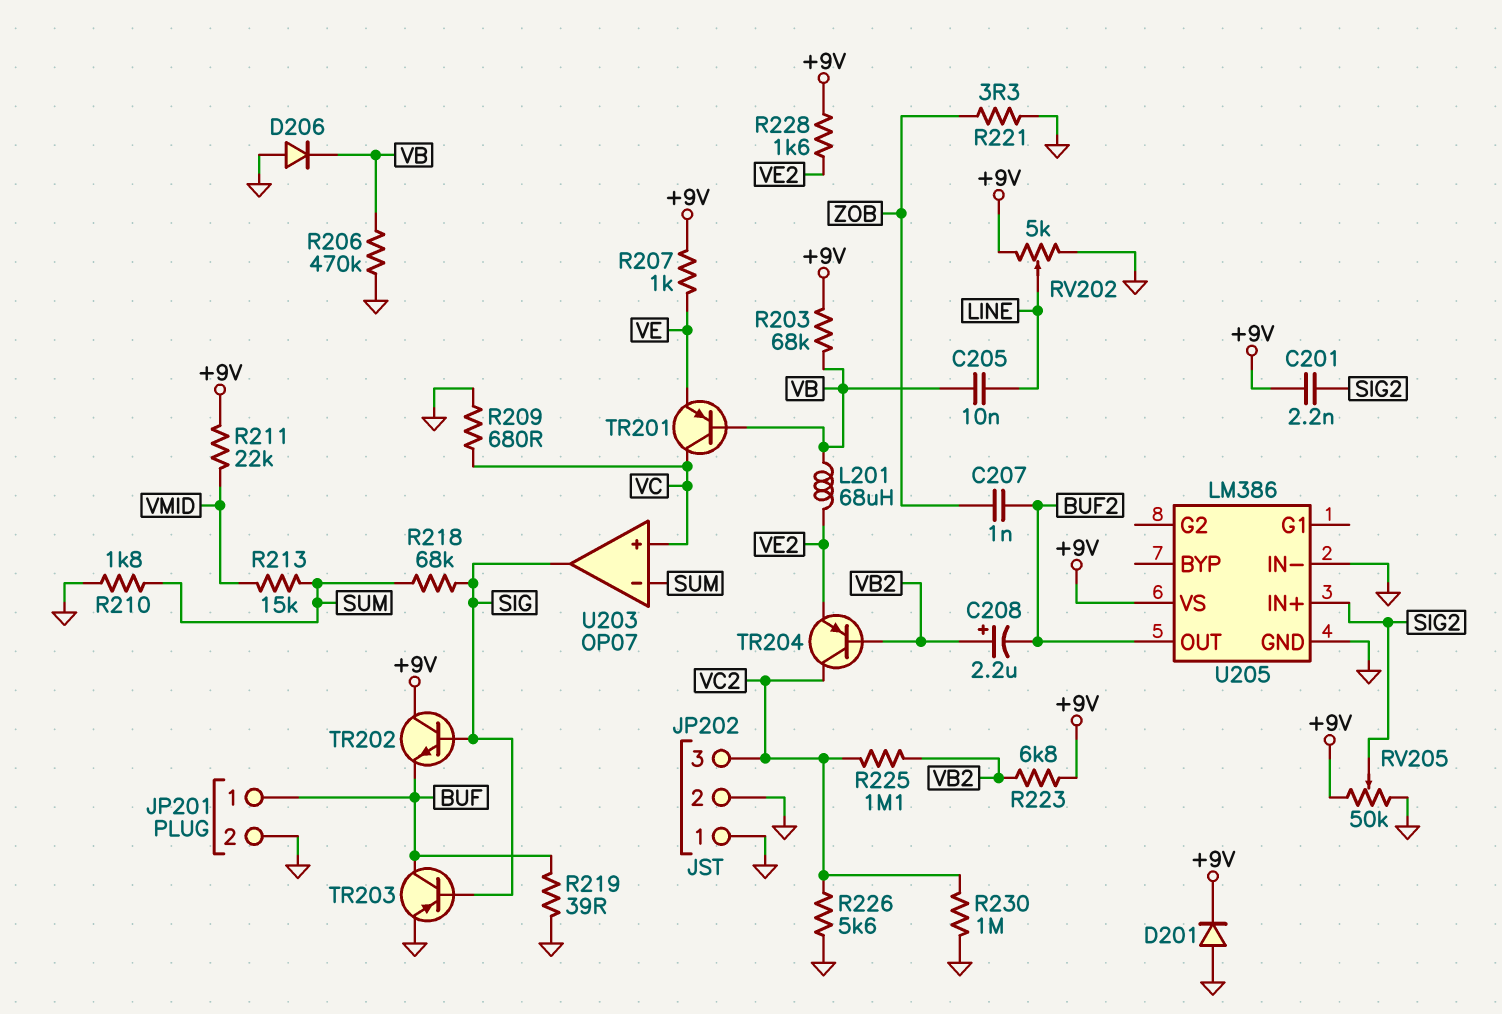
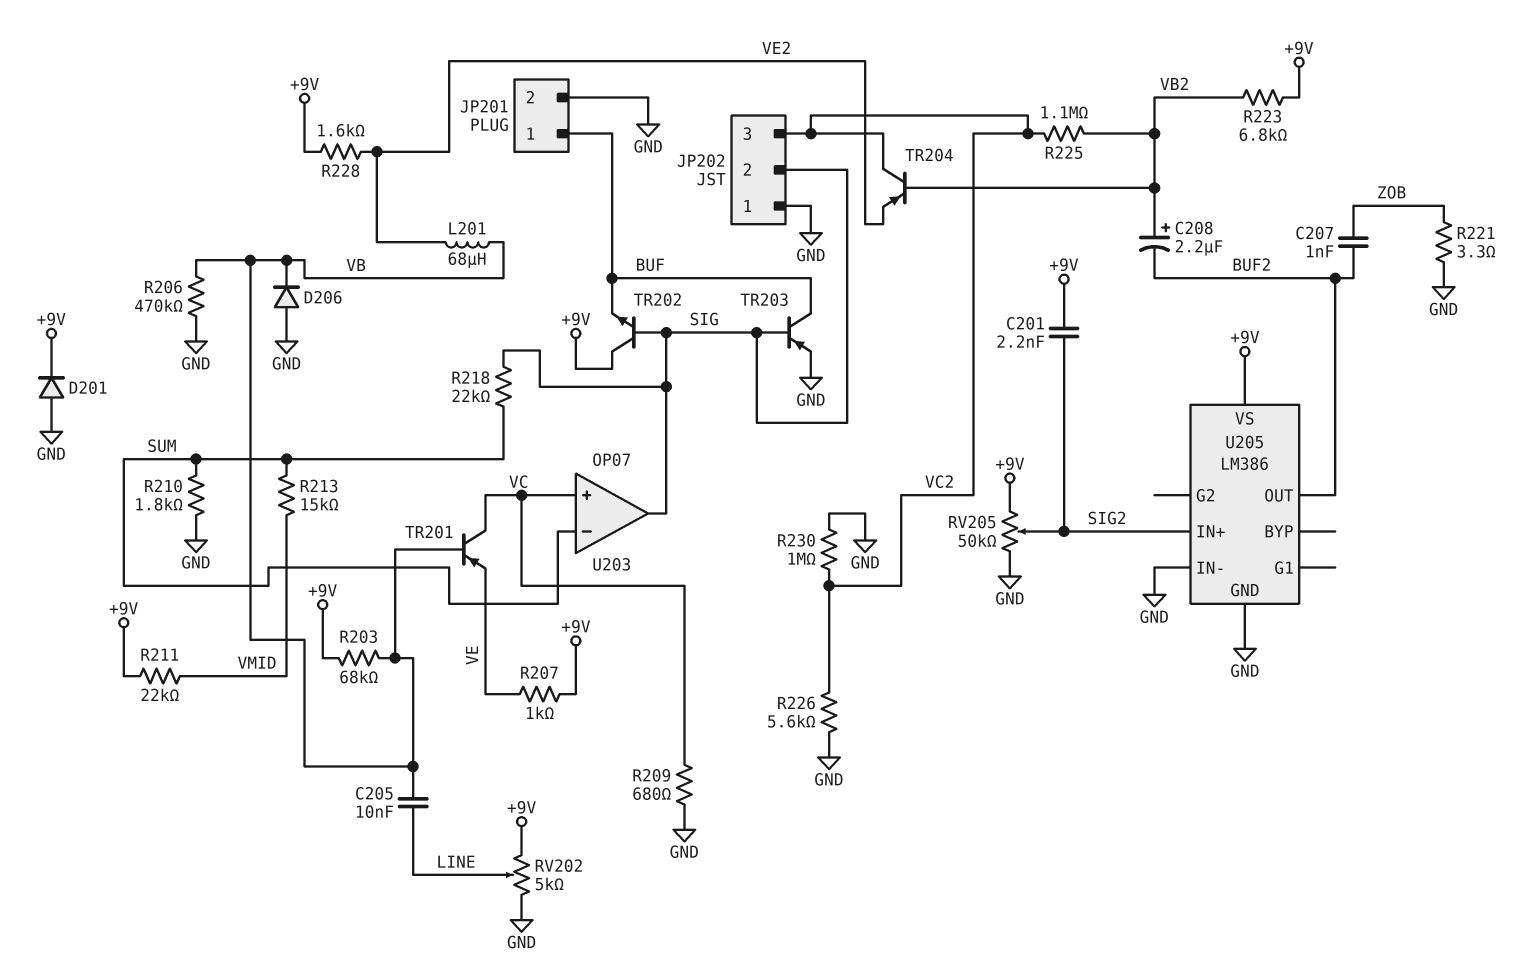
JP202 pin 2: GND -> SIG
R218: 68k (SIG, SUM) -> 22k (SIG, SUM)
R219: 39 (BUF, GND) -> none

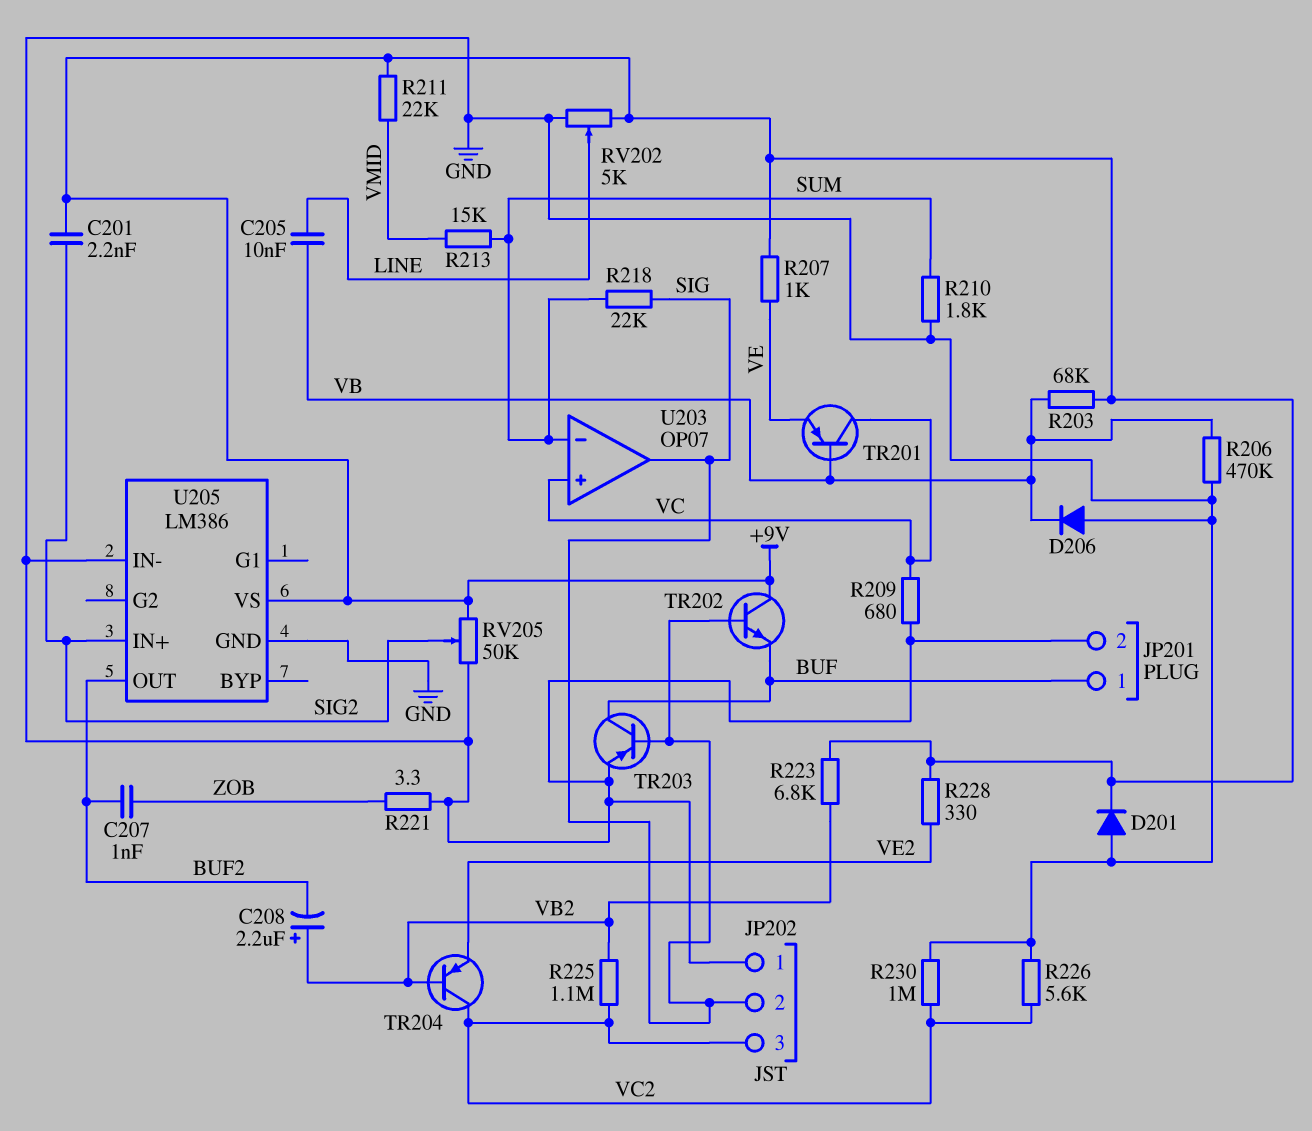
L201: 68uH (VB, VE2) -> none
R228: 1.6k (+9V, VE2) -> 330 (+9V, VE2)

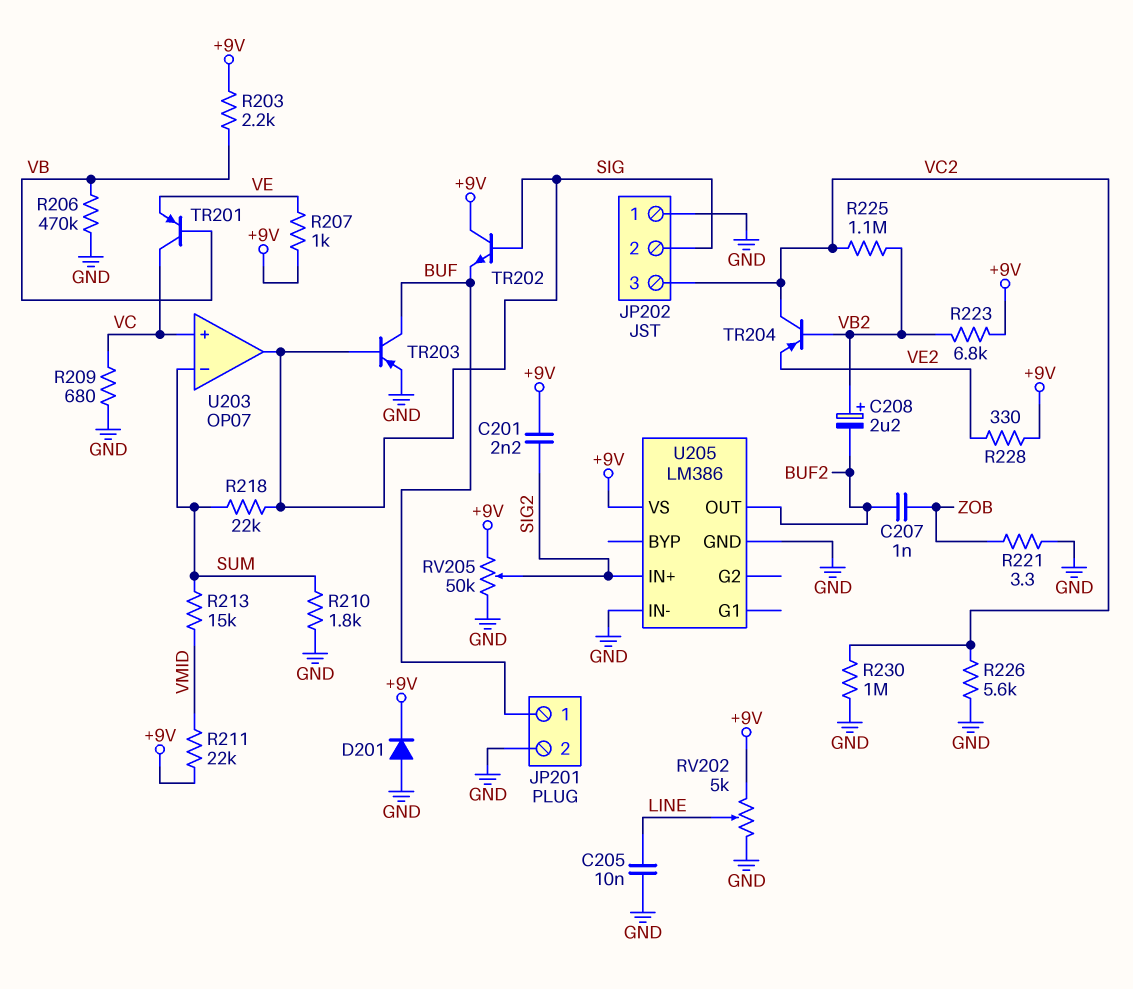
C205: 10nF (LINE, VB) -> 10nF (GND, LINE)
D206: diode (A GND, K VB) -> none
R203: 68k (+9V, VB) -> 2.2k (+9V, VB)

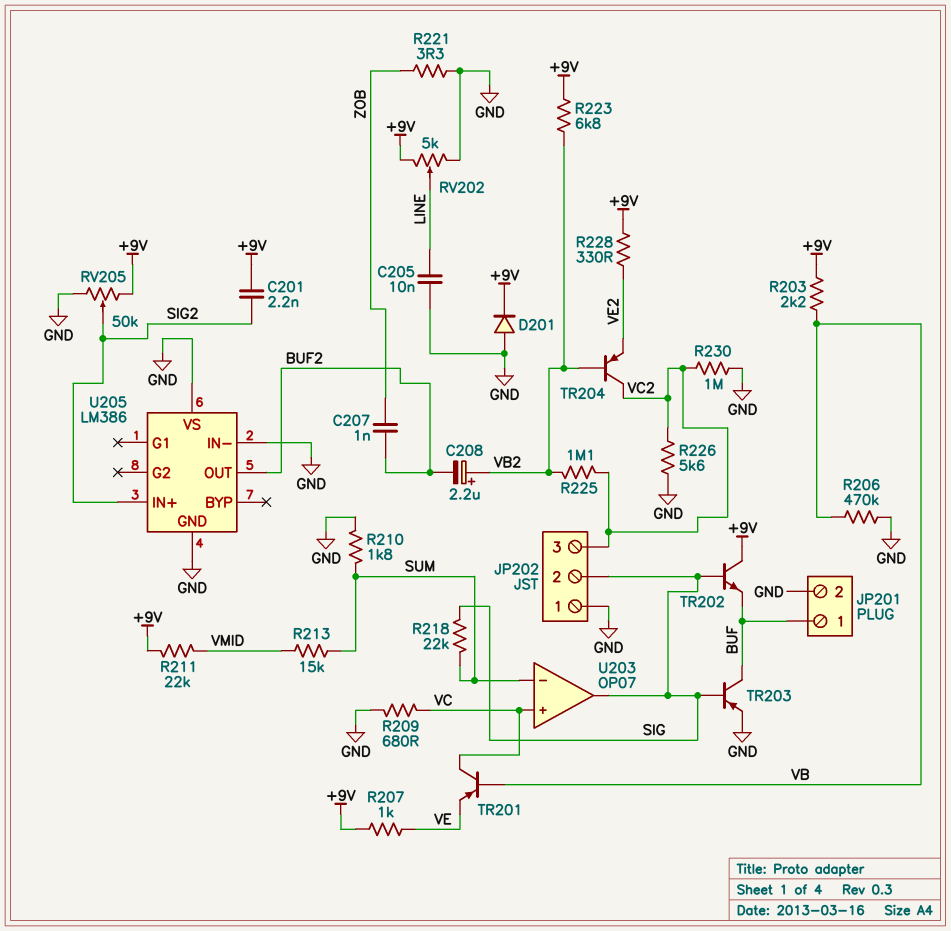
U205 pin VS: +9V -> GND

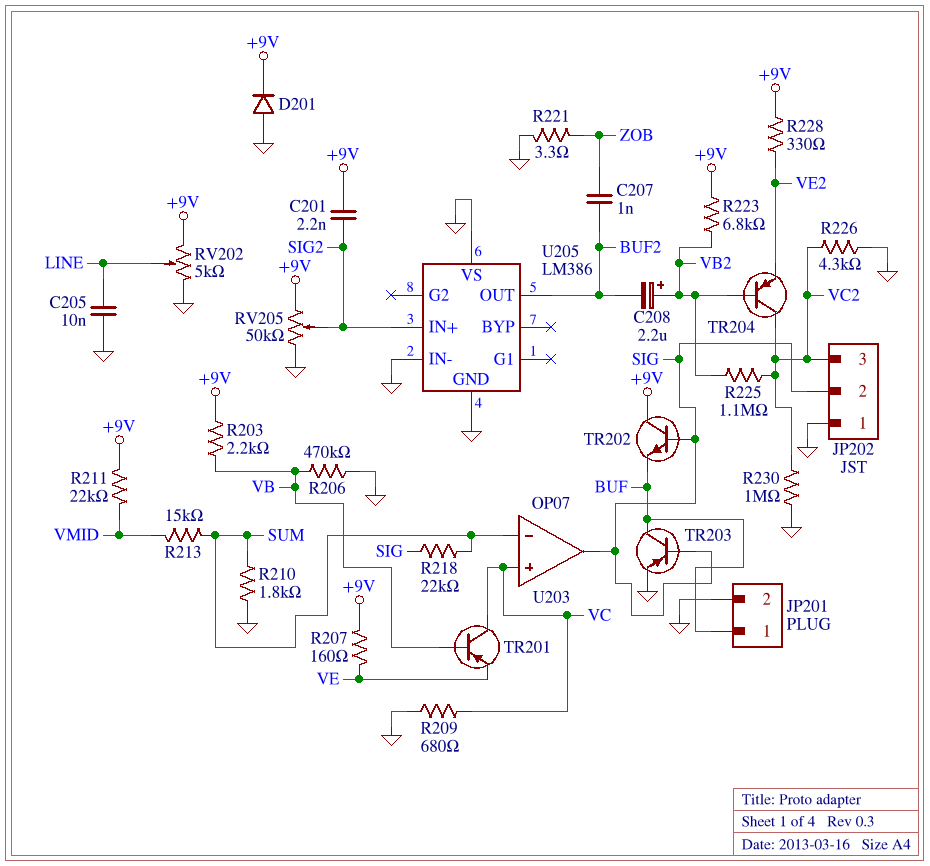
R207: 1k (+9V, VE) -> 160 (+9V, VE)
R226: 5.6k (GND, VC2) -> 4.3k (GND, VC2)

